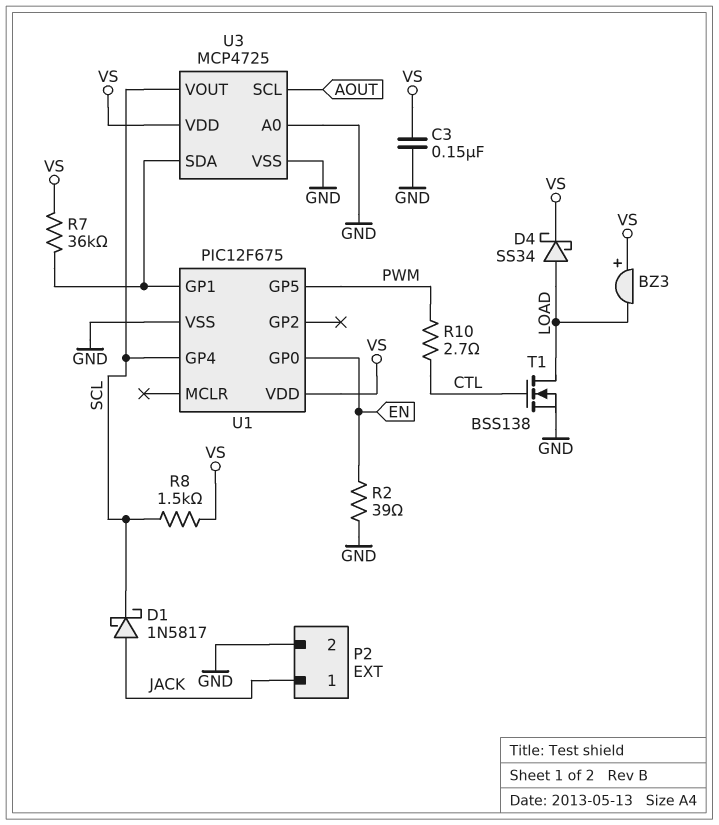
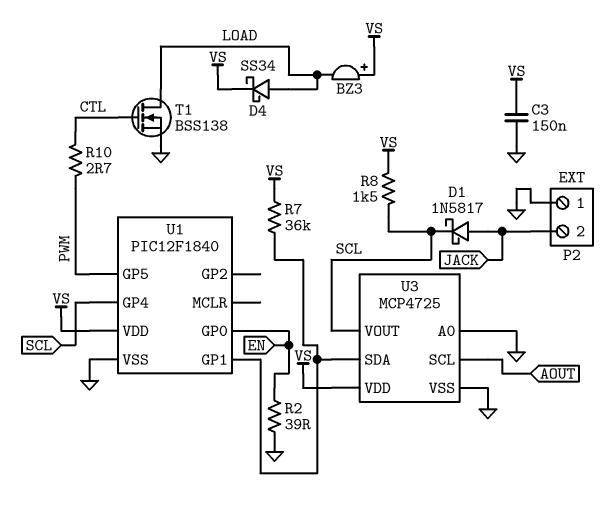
P2 pin 1: JACK -> GND
P2 pin 2: GND -> JACK
U1: PIC12F675 -> PIC12F1840

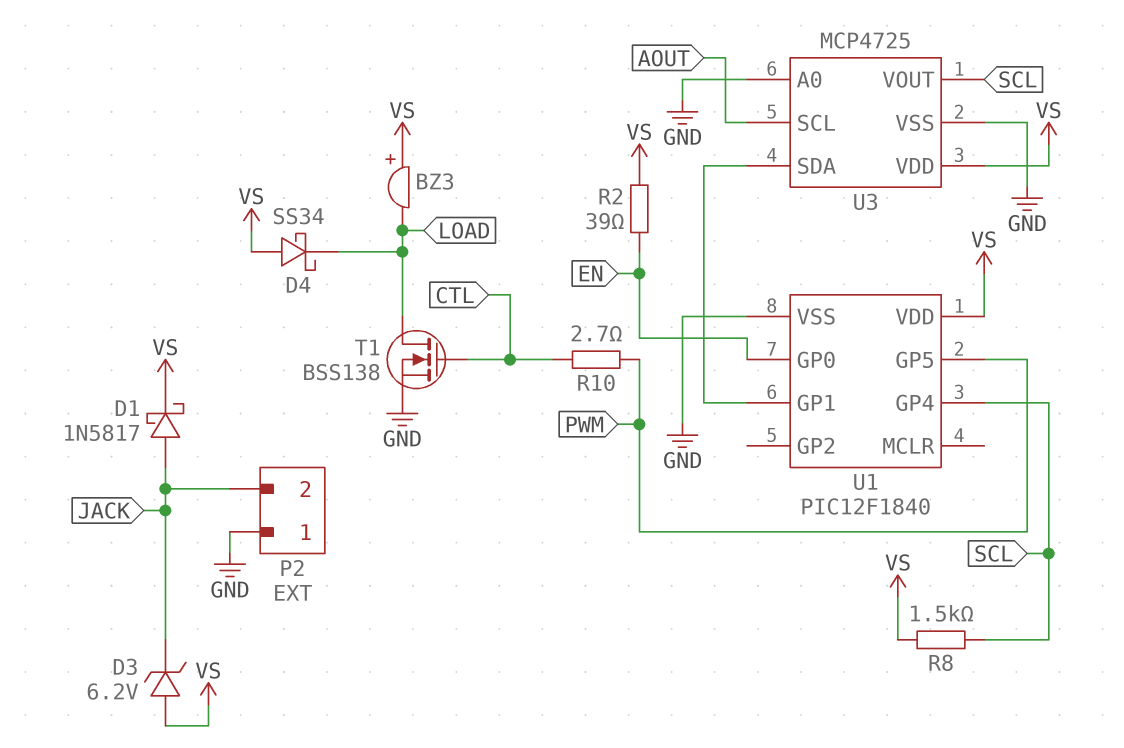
C3: 150nF (GND, VS) -> none
D1: schottky 1N5817 (A JACK, K SCL) -> schottky 1N5817 (A JACK, K VS)
D3: none -> zener 6.2V (A VS, K JACK)
D4: schottky SS34 (A LOAD, K VS) -> schottky SS34 (A VS, K LOAD)
R2: 39 (EN, GND) -> 39 (EN, VS)
R7: 36k (U1/GP1, VS) -> none

